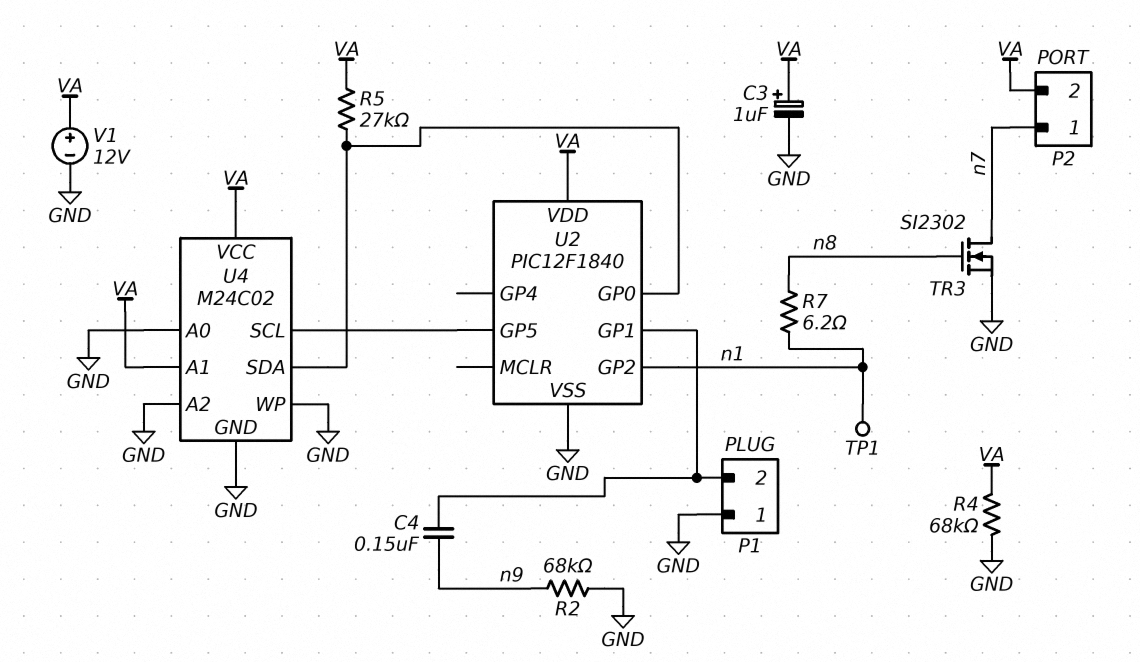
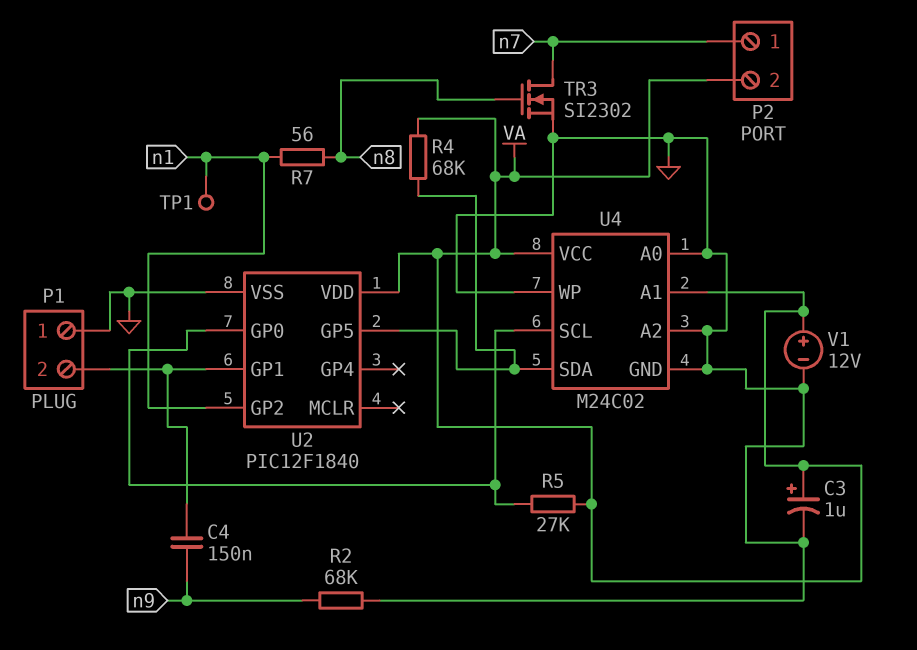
R4: 68k (GND, VA) -> 68k (U2/GP5, VA)
R7: 6.2 (n1, n8) -> 56 (n1, n8)
U4 pin SCL: U2/GP5 -> U2/GP0
U4 pin SDA: U2/GP0 -> U2/GP5

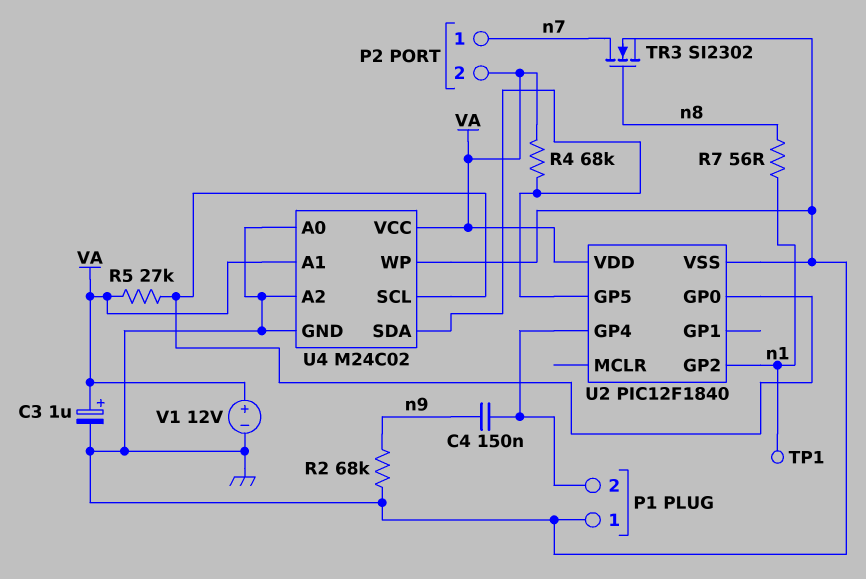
U2 pin GP1: P1/2 -> none
U2 pin GP4: none -> P1/2

